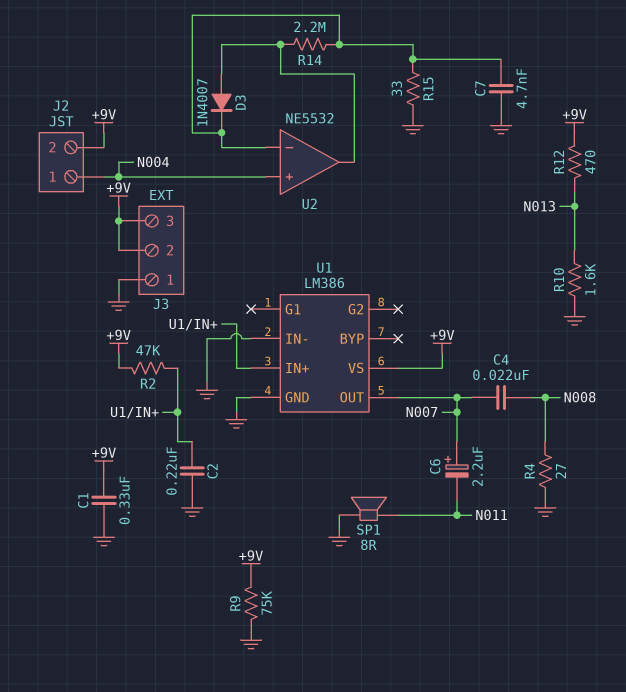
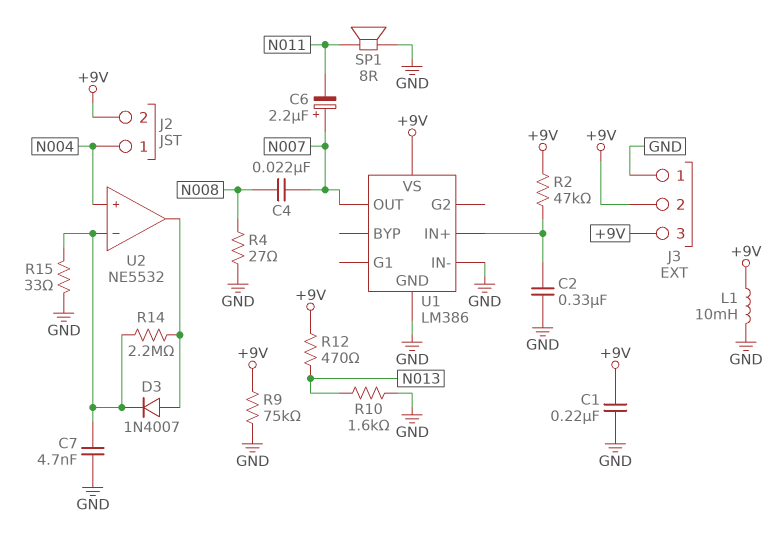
C1: 330nF (+9V, GND) -> 220nF (+9V, GND)
C2: 220nF (GND, U1/IN+) -> 330nF (GND, U1/IN+)
L1: none -> 10mH (+9V, GND)

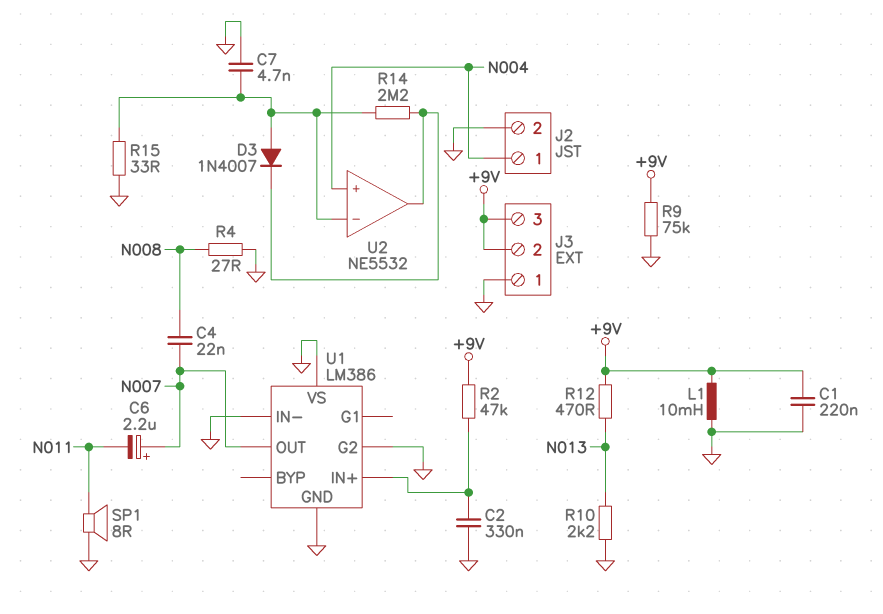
D3: diode 1N4007 (A U2/out, K U2/in-) -> diode 1N4007 (A U2/in-, K U2/out)
J2 pin 2: +9V -> GND
R10: 1.6k (GND, N013) -> 2.2k (GND, N013)
U1 pin G2: none -> GND
U1 pin VS: +9V -> GND

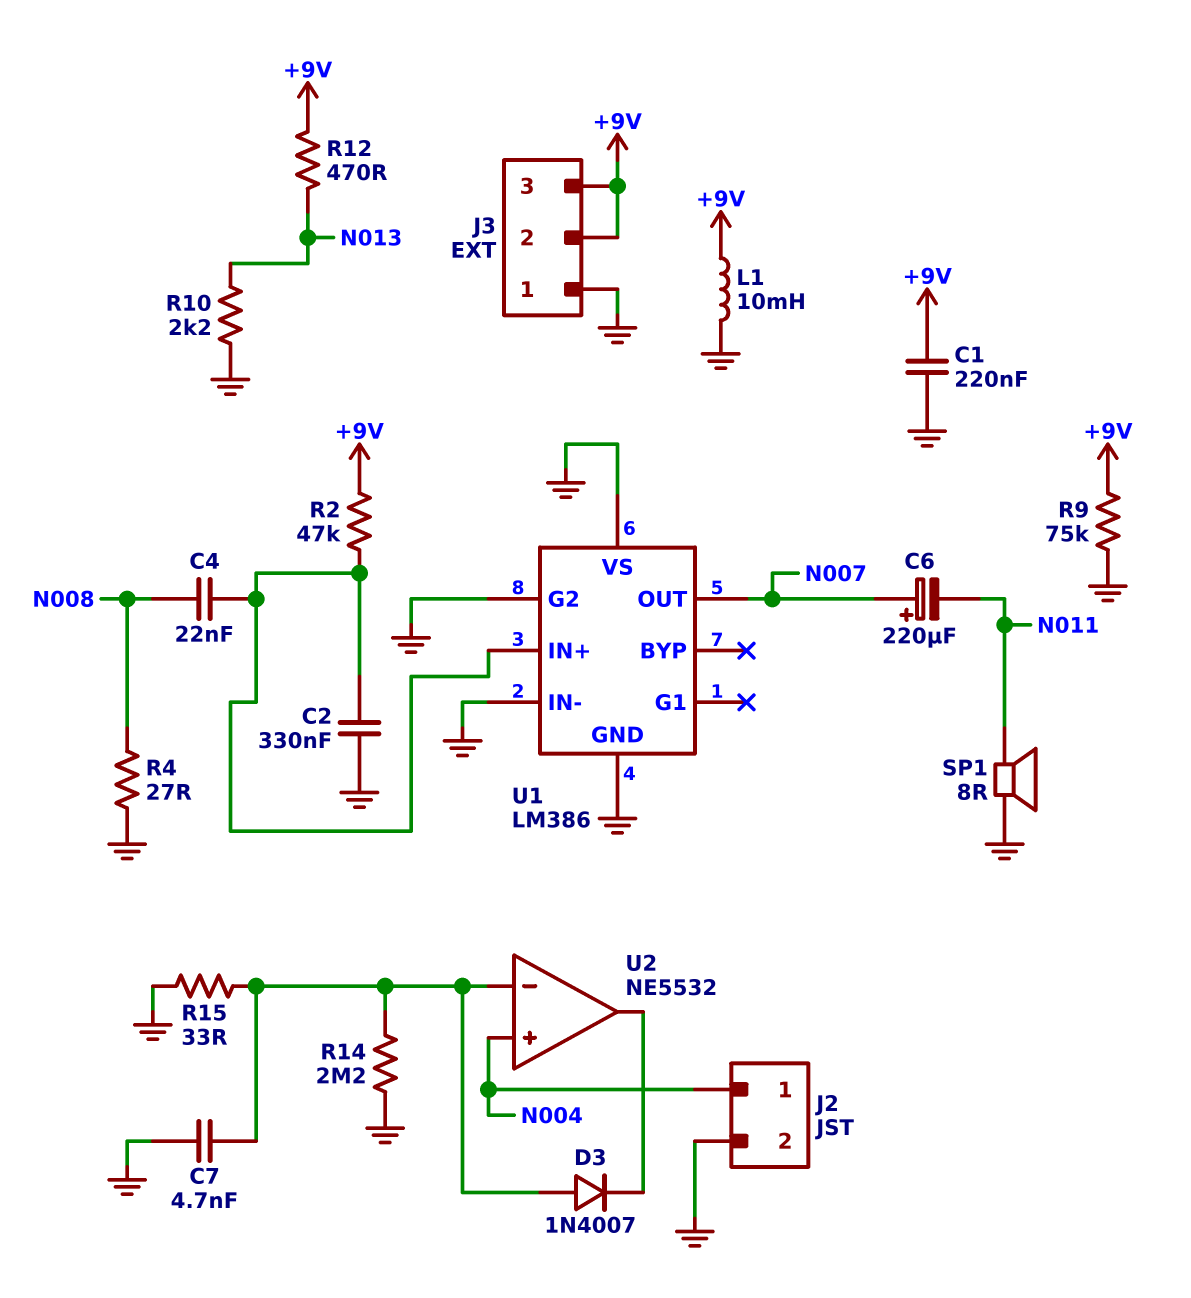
C4: 22nF (N007, N008) -> 22nF (N008, U1/IN+)
C6: 2.2uF (plus N007, minus N011) -> 220uF (plus N007, minus N011)
R14: 2.2M (U2/in-, U2/out) -> 2.2M (GND, U2/in-)

